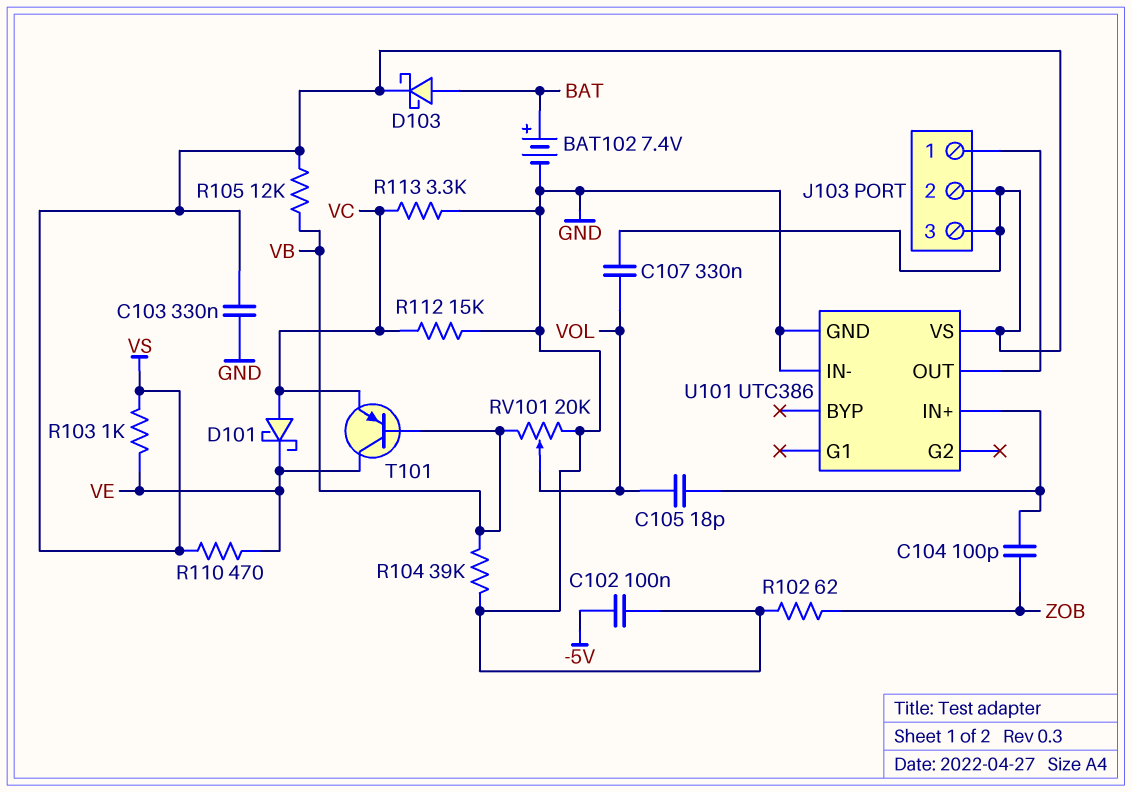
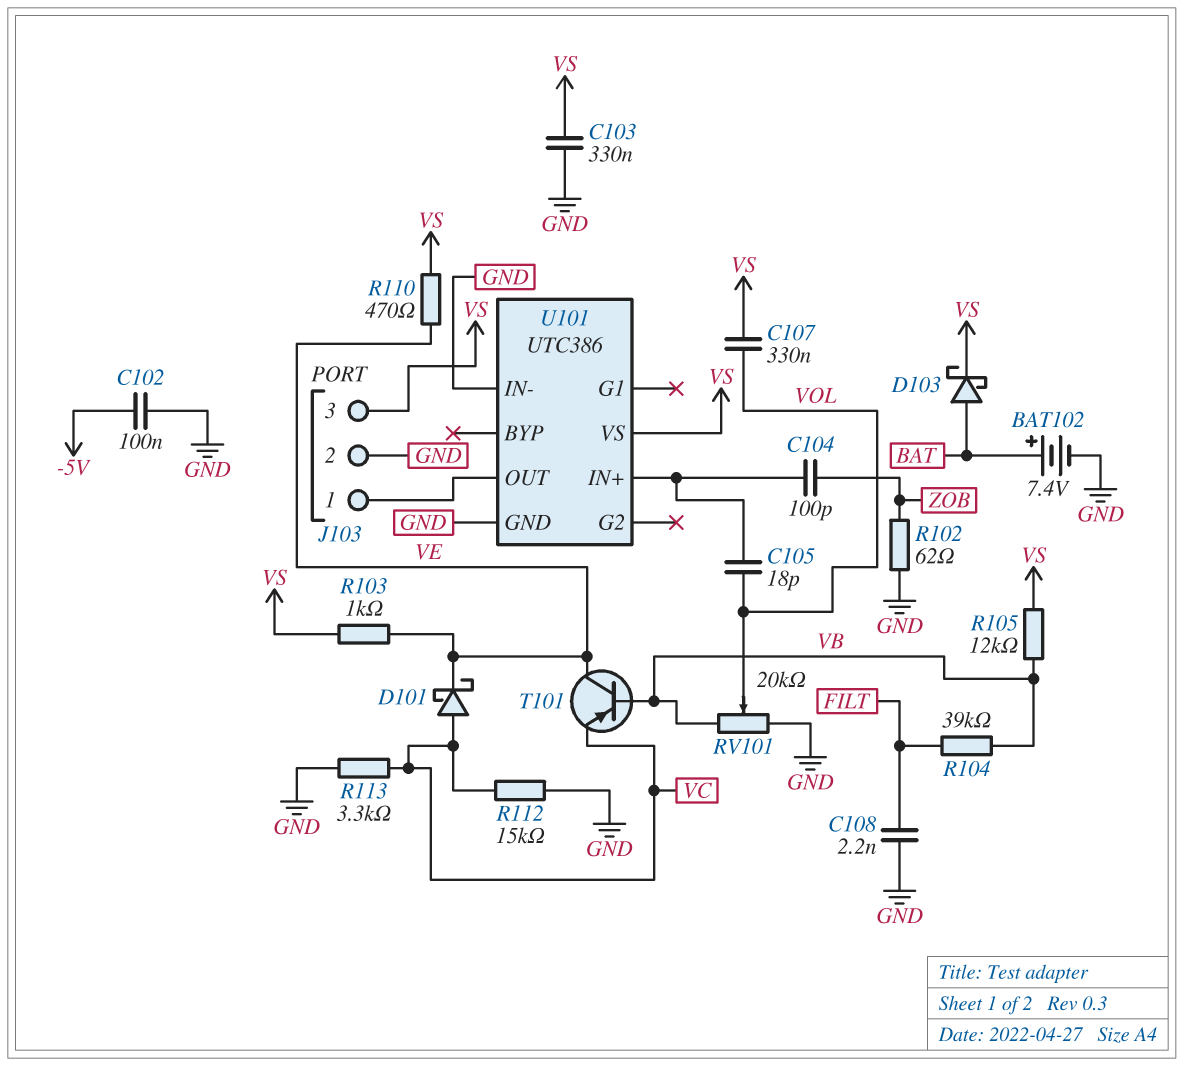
C108: none -> 2.2nF (FILT, GND)
J103 pin 2: VS -> GND
R104: 39k (GND, VB) -> 39k (FILT, VB)

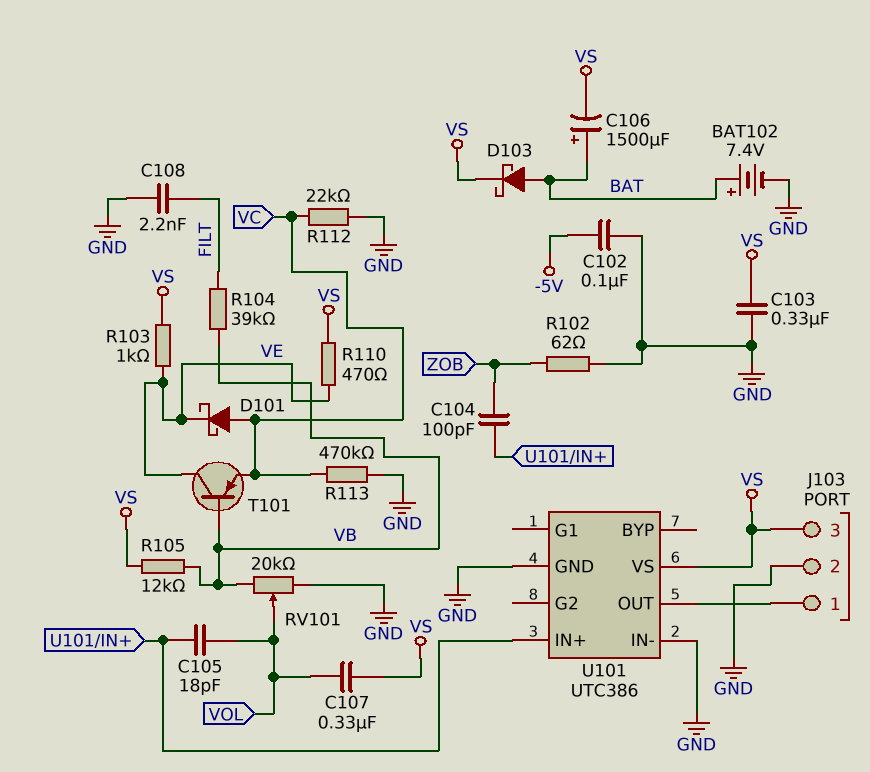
C106: none -> 1500uF (plus BAT, minus VS)
R112: 15k (GND, VC) -> 22k (GND, VC)
R113: 3.3k (GND, VC) -> 470k (GND, VC)

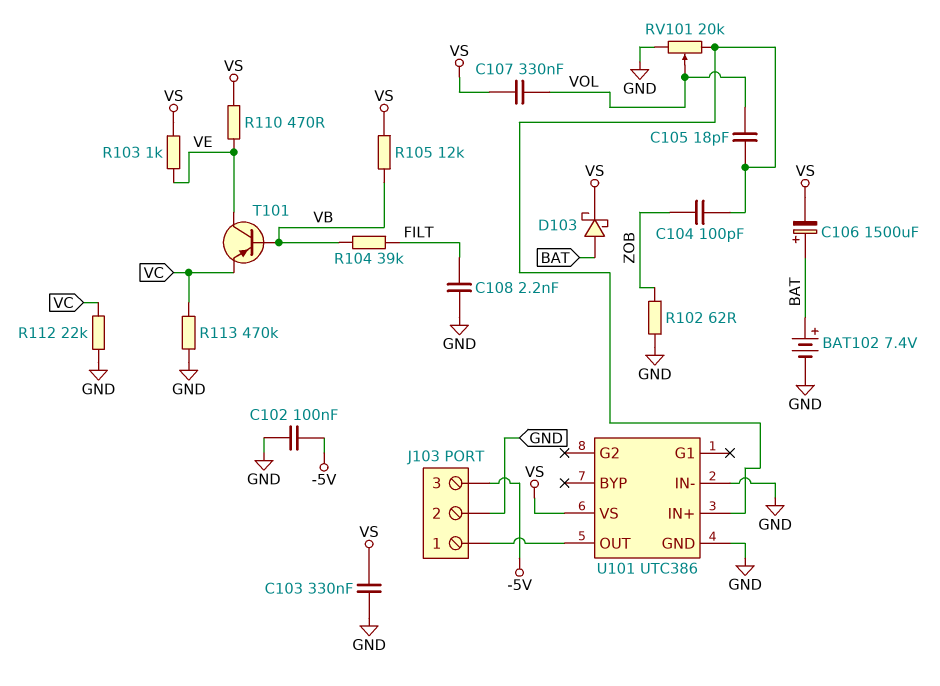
D101: schottky (A VC, K VE) -> none
J103 pin 3: VS -> -5V
RV101: 20k (GND, VB, wiper VOL) -> 20k (GND, U101/IN+, wiper VOL)

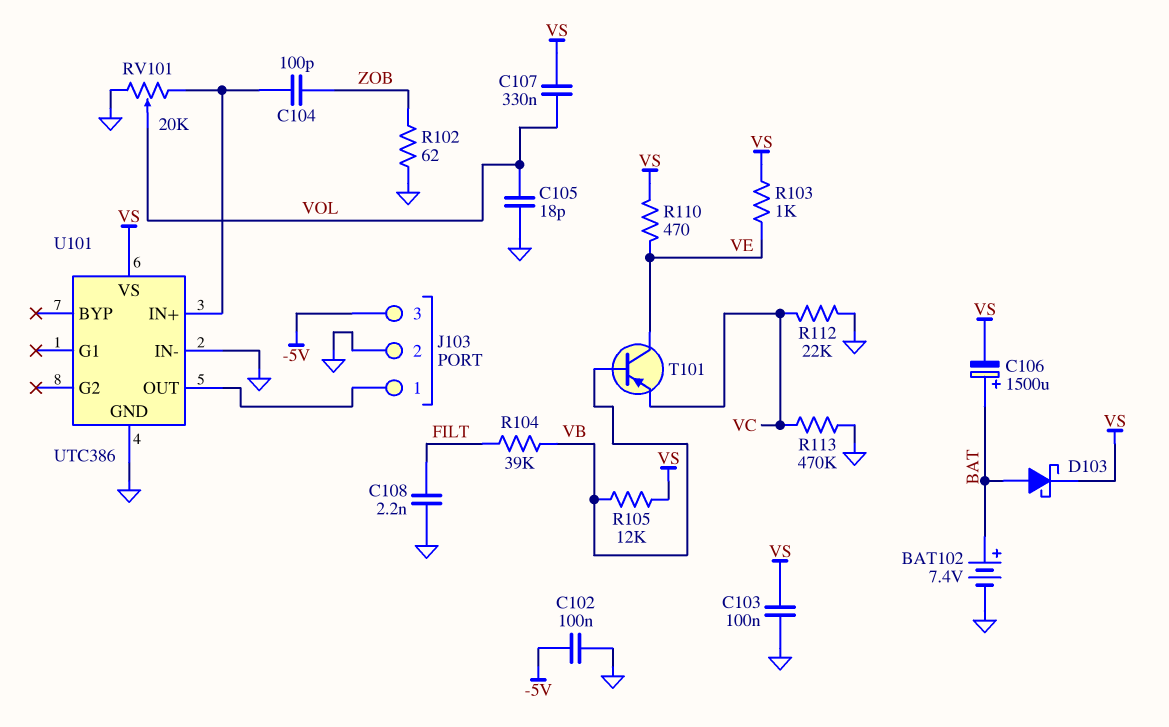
C103: 330nF (GND, VS) -> 100nF (GND, VS)
C105: 18pF (U101/IN+, VOL) -> 18pF (GND, VOL)

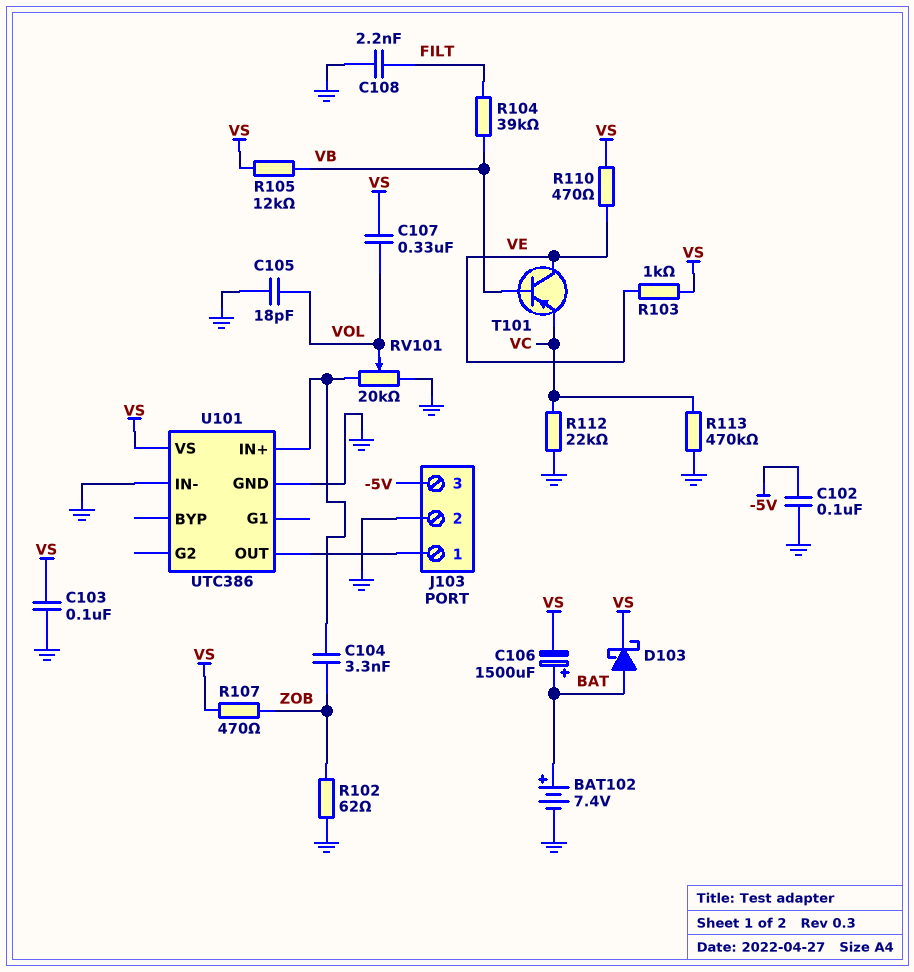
C104: 100pF (U101/IN+, ZOB) -> 3.3nF (U101/IN+, ZOB)
R107: none -> 470 (VS, ZOB)

